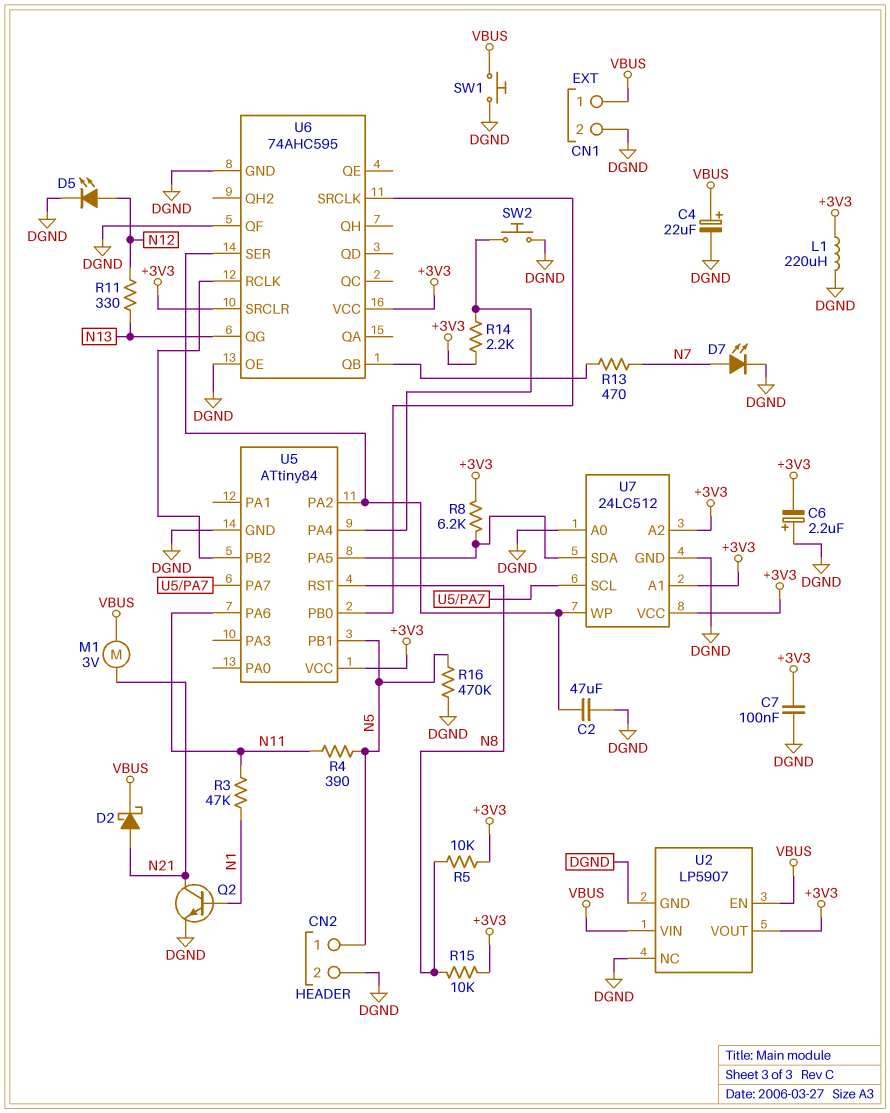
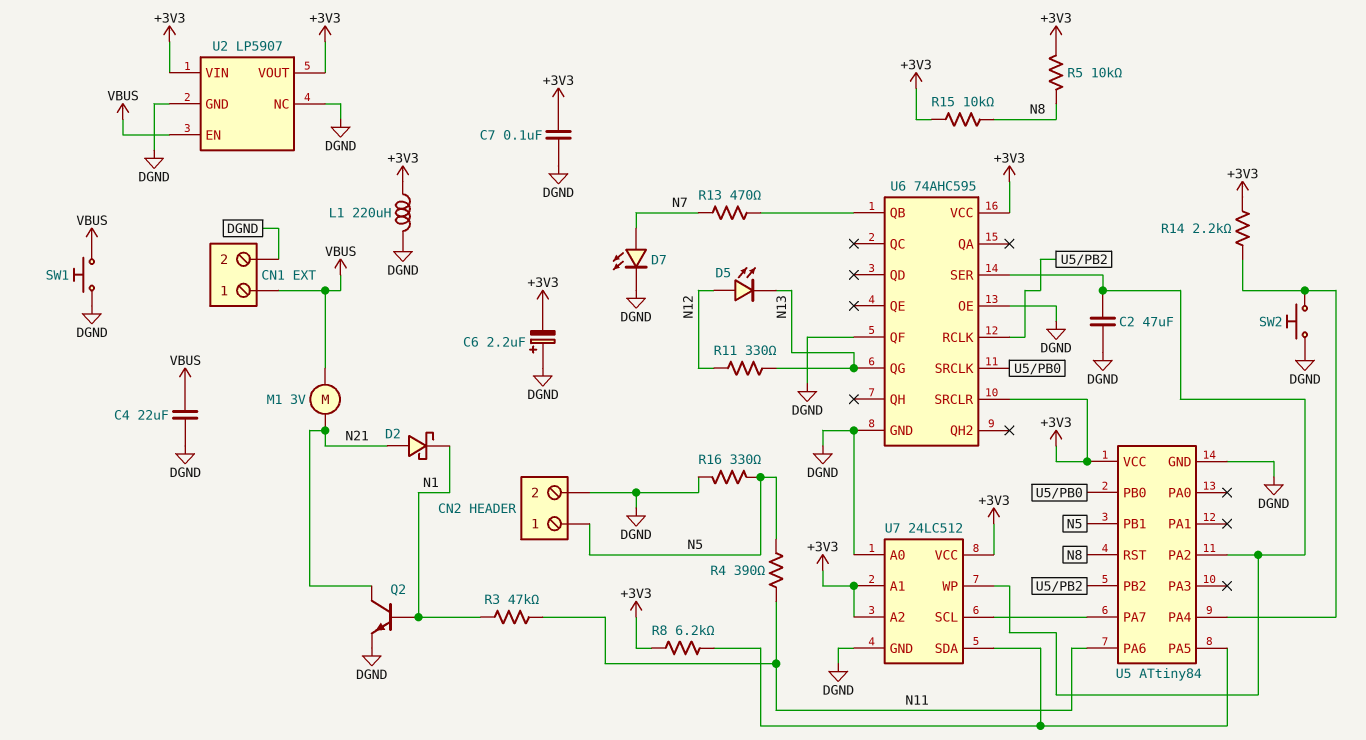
C4: 22uF (plus VBUS, minus DGND) -> 22uF (DGND, VBUS)
D2: schottky (A N21, K VBUS) -> schottky (A N21, K N1)
D5: LED (A N12, K DGND) -> LED (A N12, K N13)
R16: 470k (DGND, N5) -> 330 (DGND, N5)
U2 pin VIN: VBUS -> +3V3

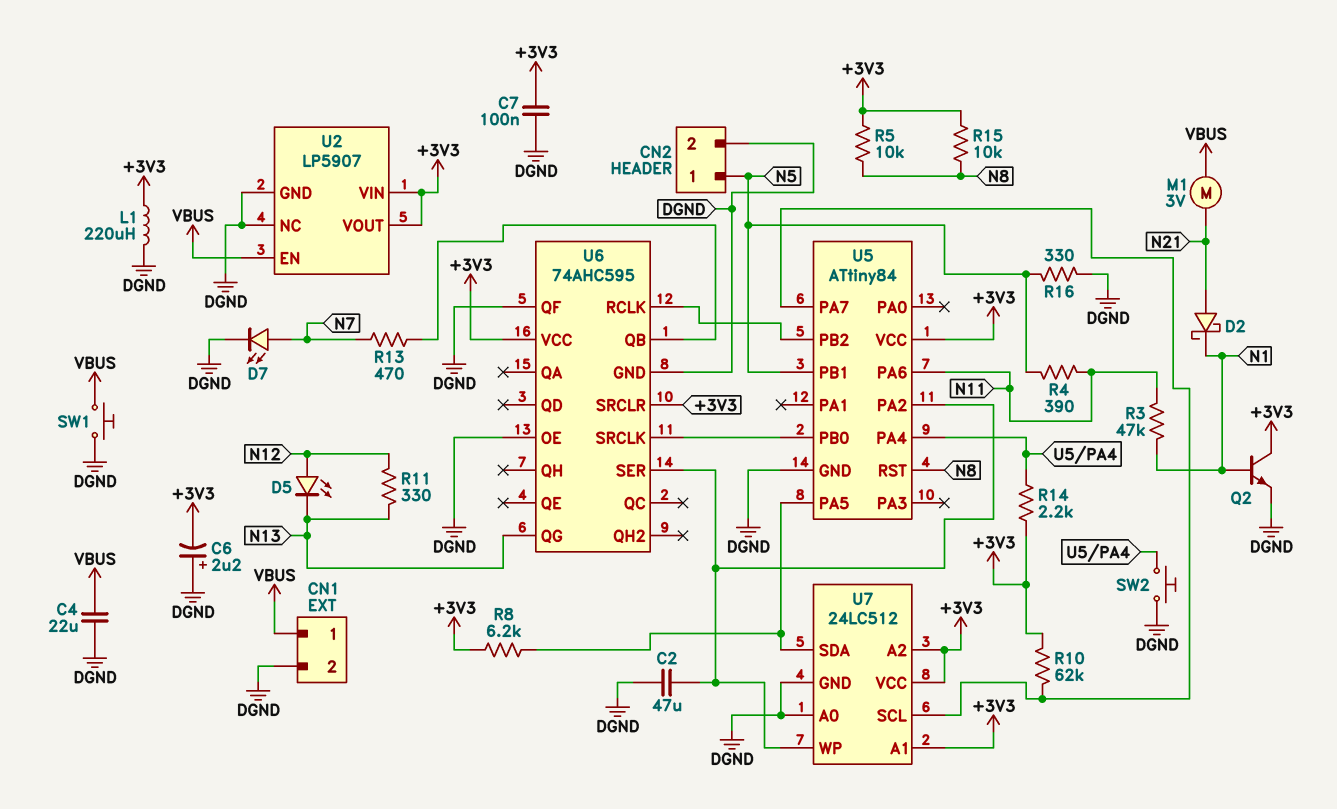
Q2: NPN (B N1, C N21, E DGND) -> NPN (B N1, C +3V3, E DGND)
R10: none -> 62k (+3V3, U5/PA7)

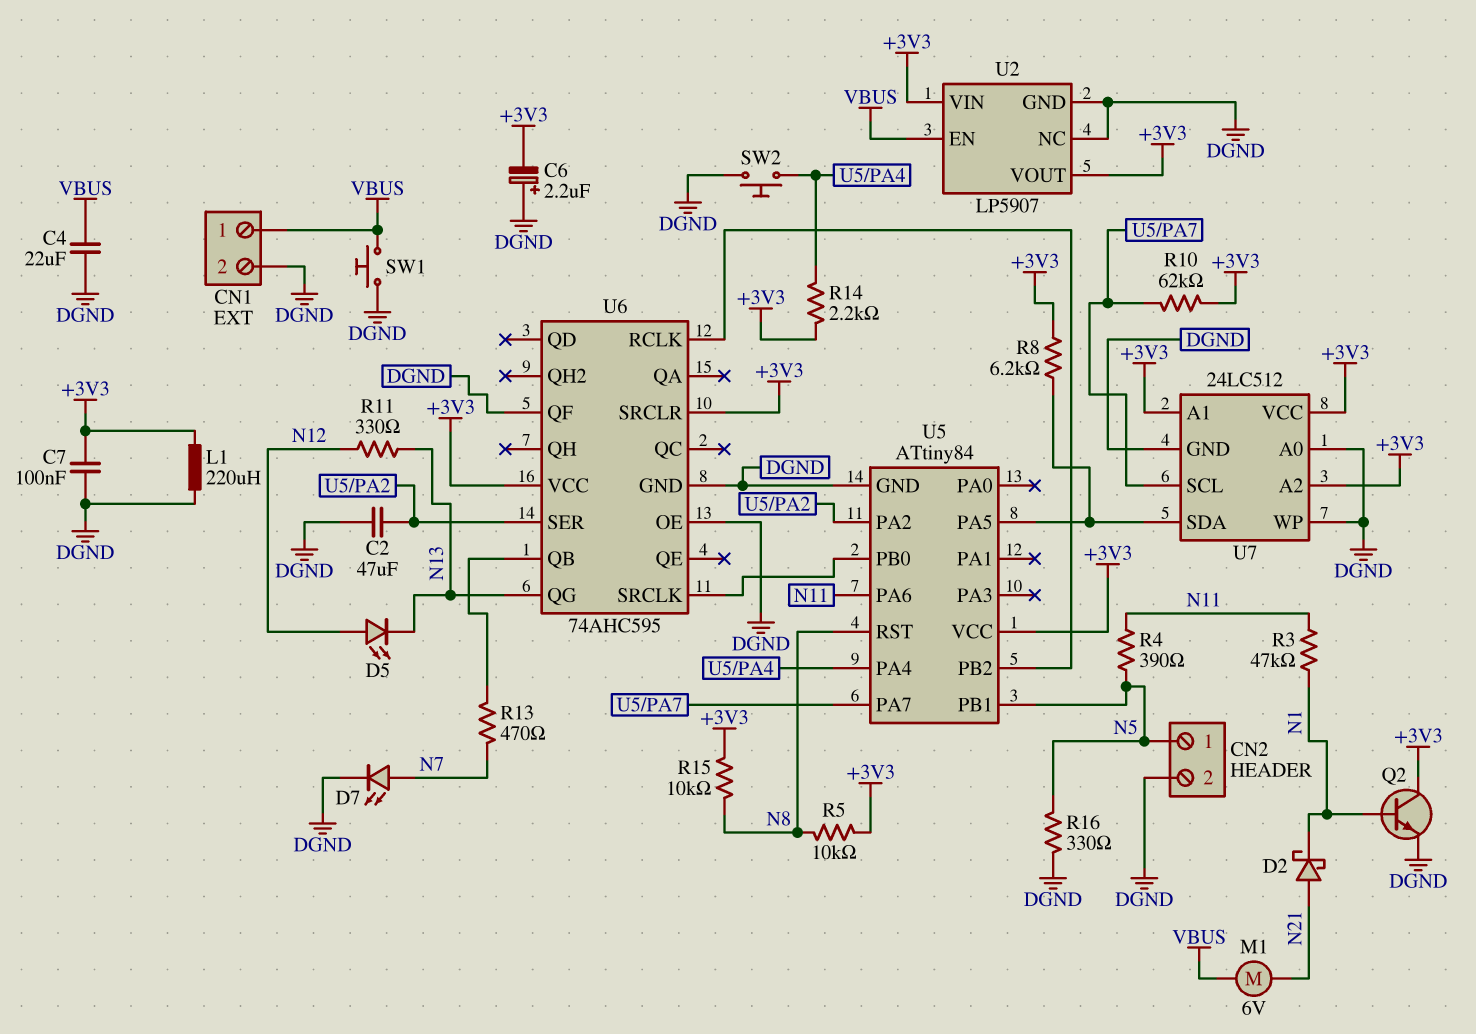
M1: motor 3V (N21, VBUS) -> motor 6V (N21, VBUS)
U7 pin WP: U5/PA2 -> DGND

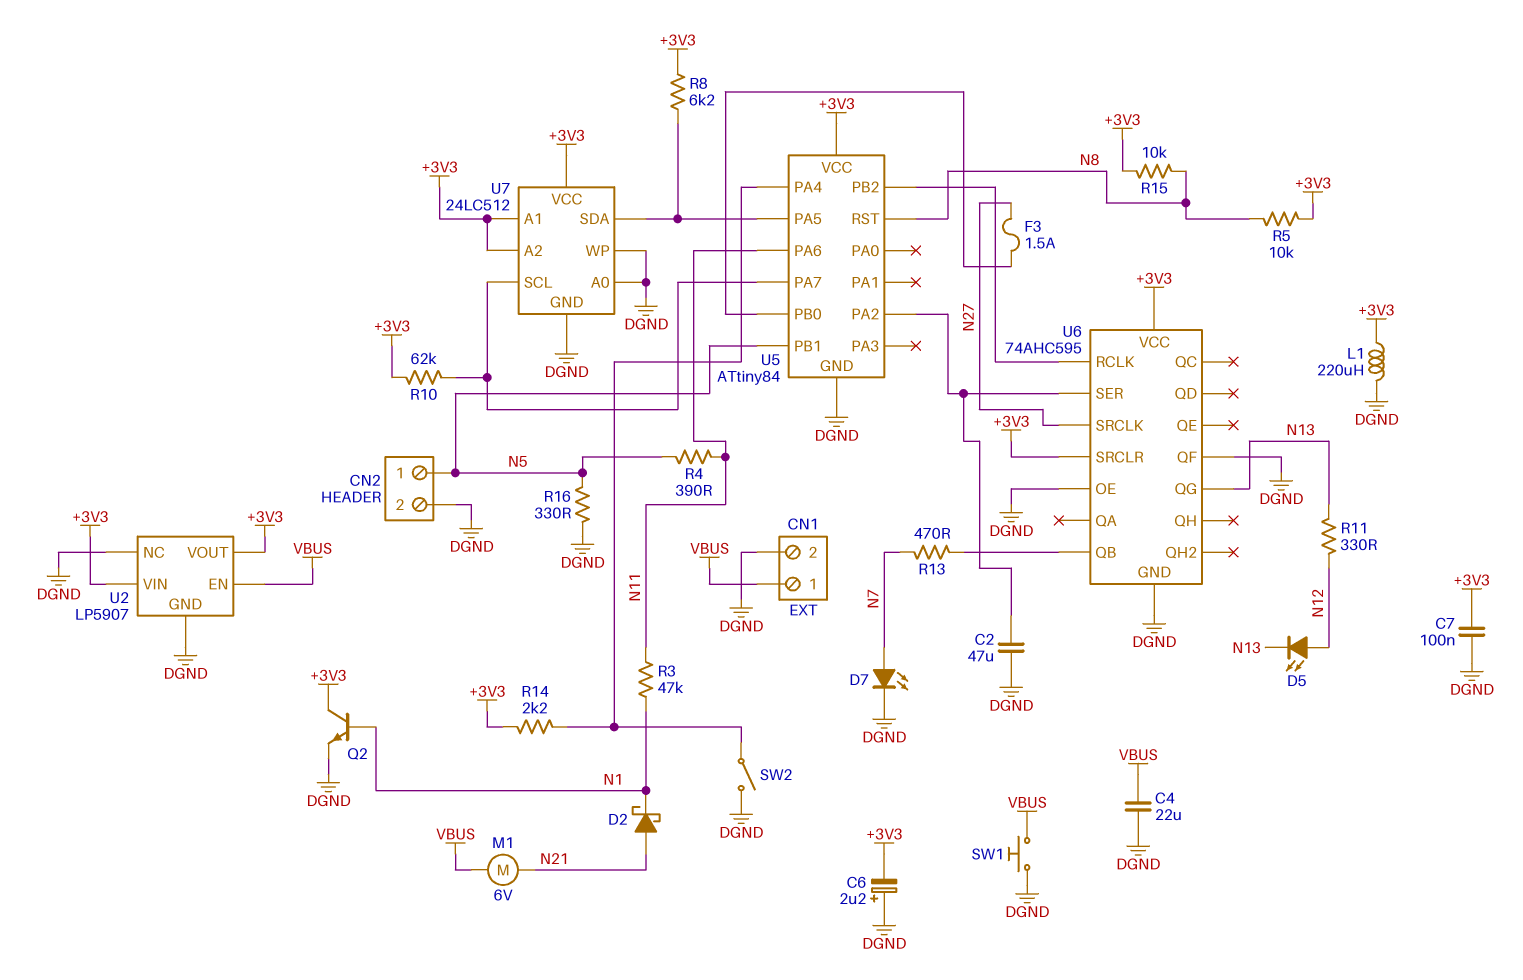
F3: none -> 1.5A (N27, U5/PB0)
SW2: button (DGND, U5/PA4) -> switch (DGND, U5/PA4)
U6 pin SRCLK: U5/PB0 -> N27

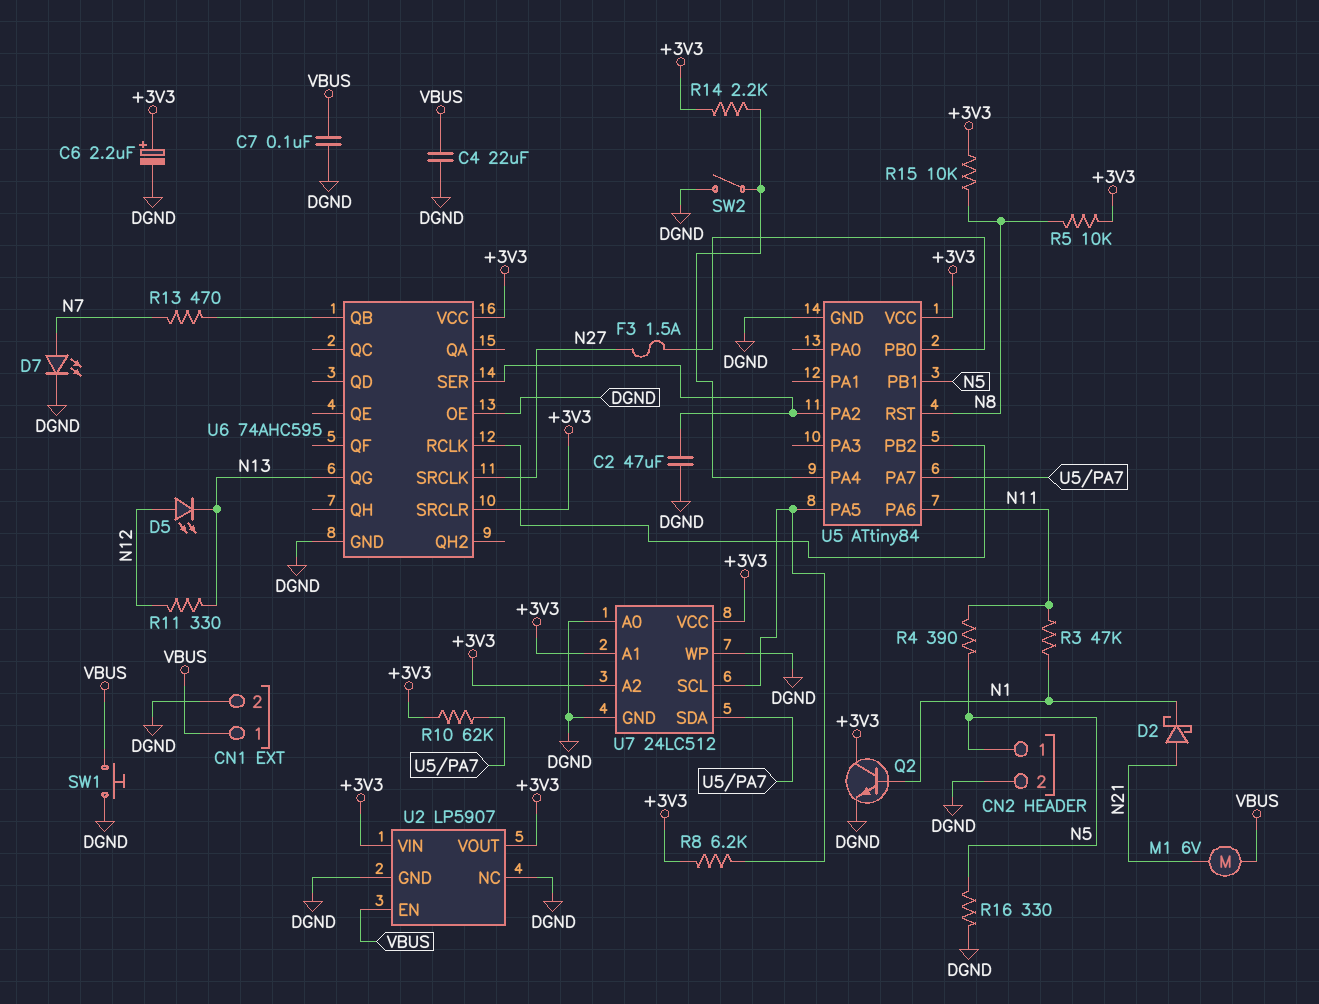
C6: 2.2uF (plus DGND, minus +3V3) -> 2.2uF (plus +3V3, minus DGND)
C7: 100nF (+3V3, DGND) -> 100nF (DGND, VBUS)
L1: 220uH (+3V3, DGND) -> none
U6 pin QF: DGND -> none
U7 pin SCL: U5/PA7 -> U5/PA5
U7 pin SDA: U5/PA5 -> U5/PA7

